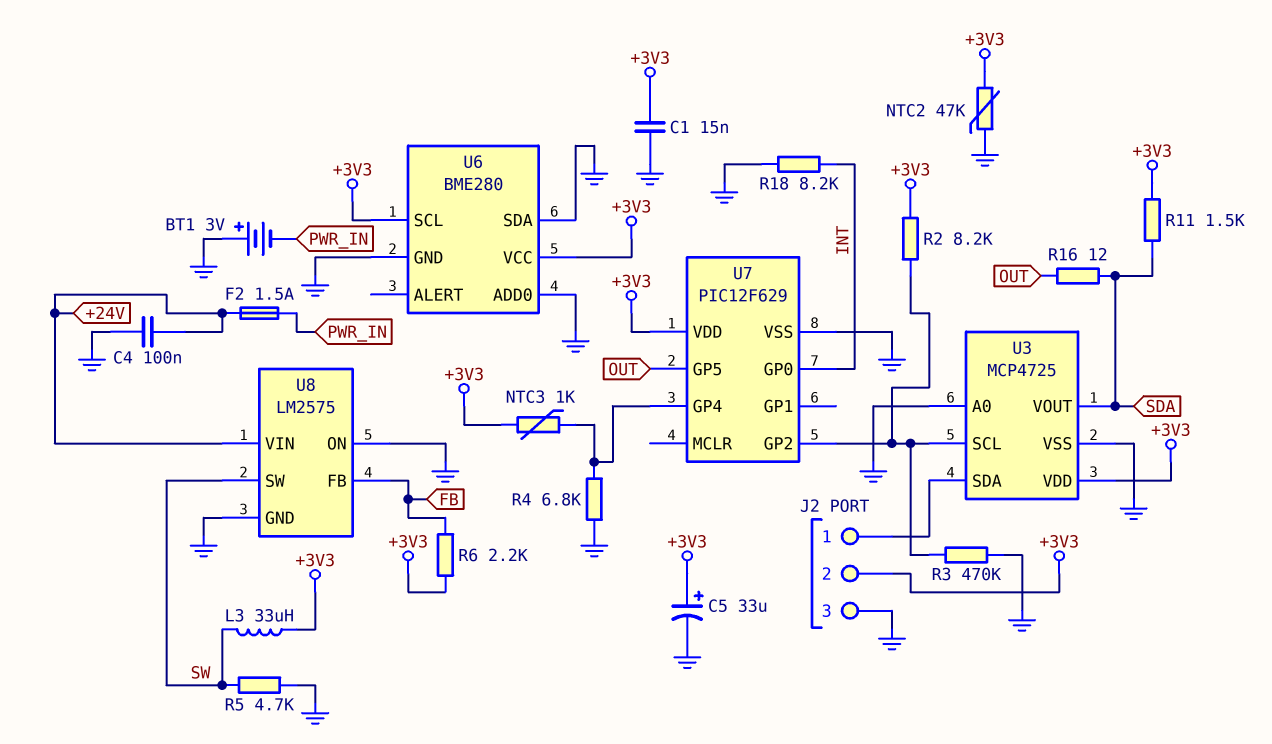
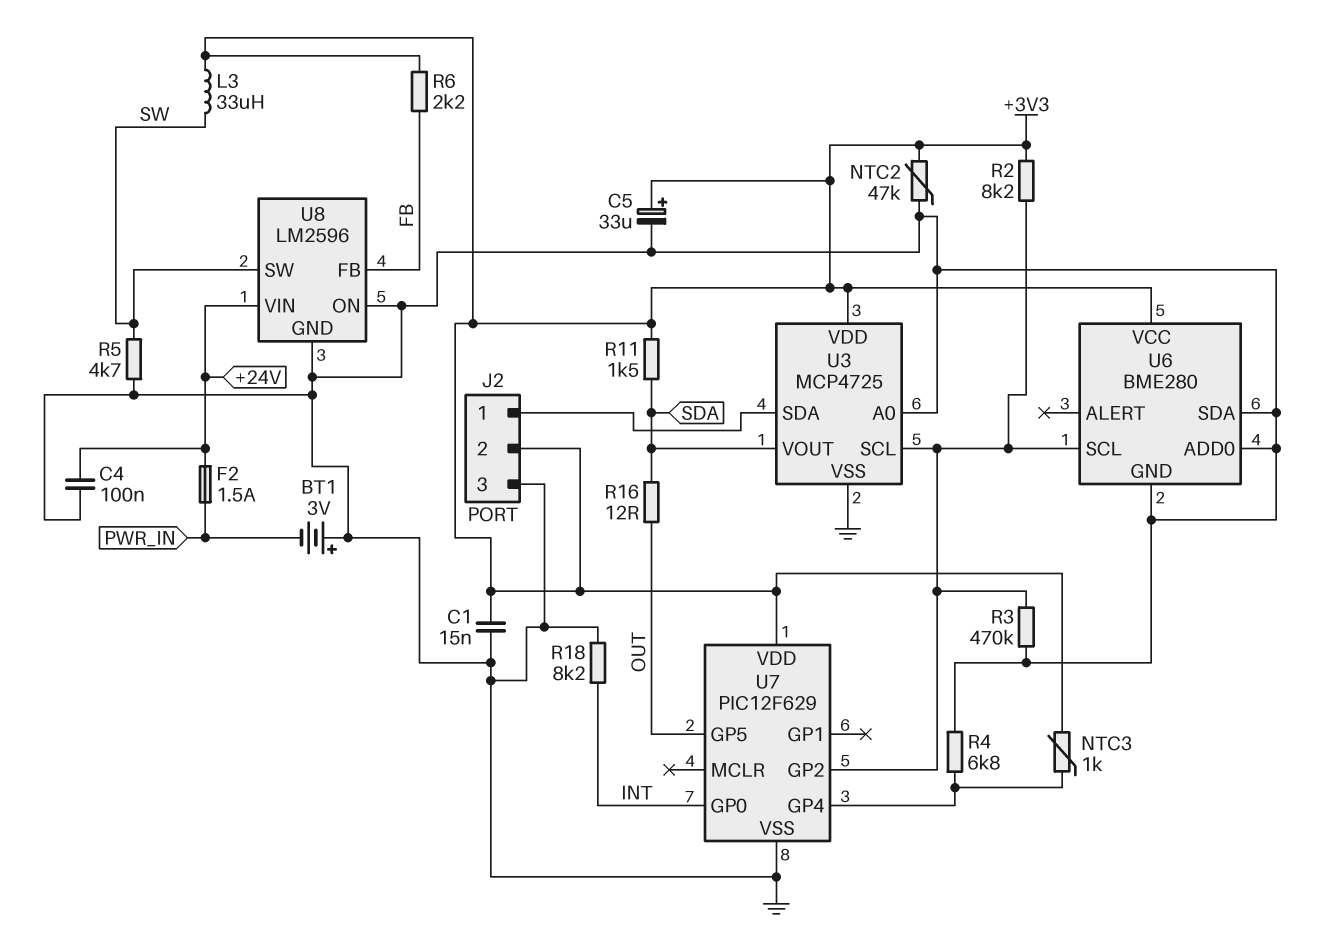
U6 pin SCL: +3V3 -> U3/SCL
U8: LM2575 -> LM2596

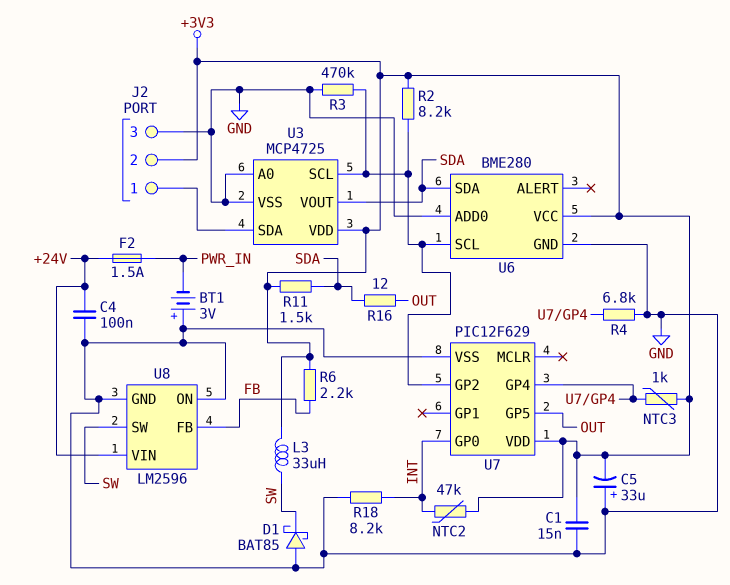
C5: 33uF (plus +3V3, minus GND) -> 33uF (plus GND, minus +3V3)
D1: none -> schottky BAT85 (A GND, K SW)
NTC2: 47k (+3V3, GND) -> 47k (+3V3, INT)
R5: 4.7k (GND, SW) -> none
U6 pin SDA: GND -> SDA

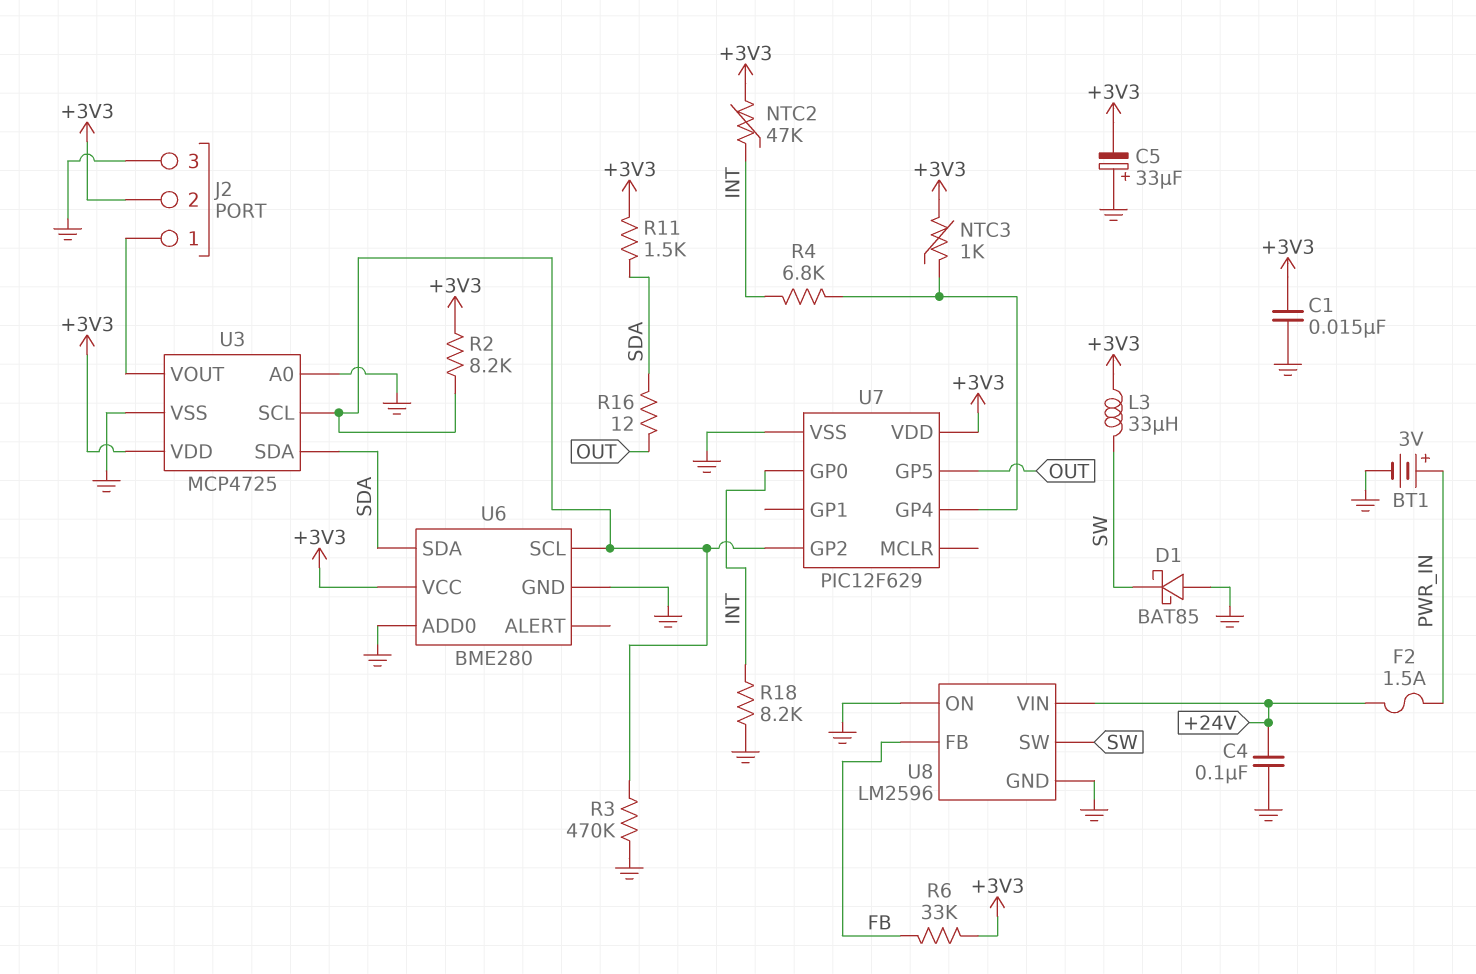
BT1: 3V (plus GND, minus PWR_IN) -> 3V (plus PWR_IN, minus GND)
R4: 6.8k (GND, U7/GP4) -> 6.8k (INT, U7/GP4)
R6: 2.2k (+3V3, FB) -> 33k (+3V3, FB)
U3 pin SDA: J2/1 -> SDA
U3 pin VOUT: SDA -> J2/1

